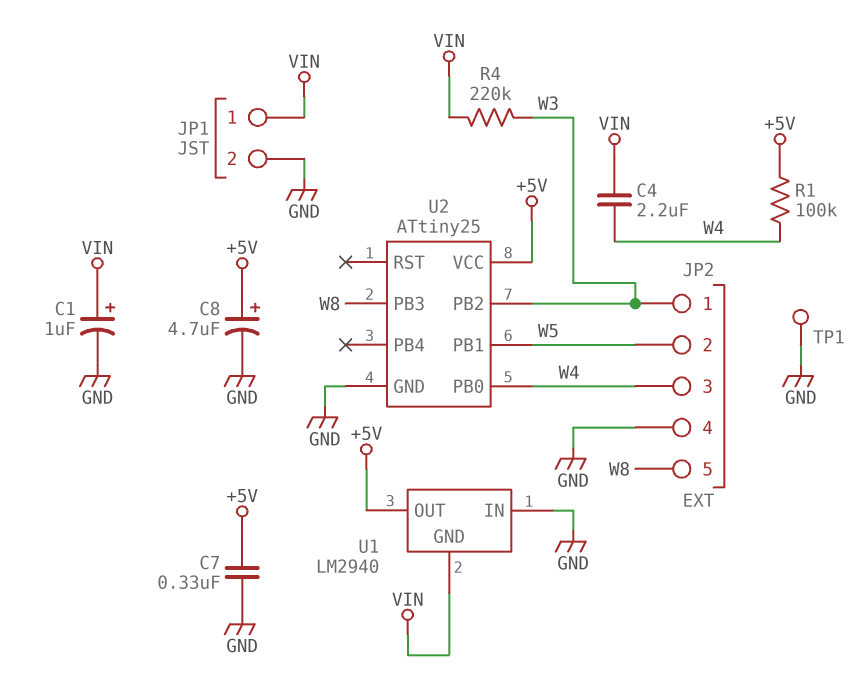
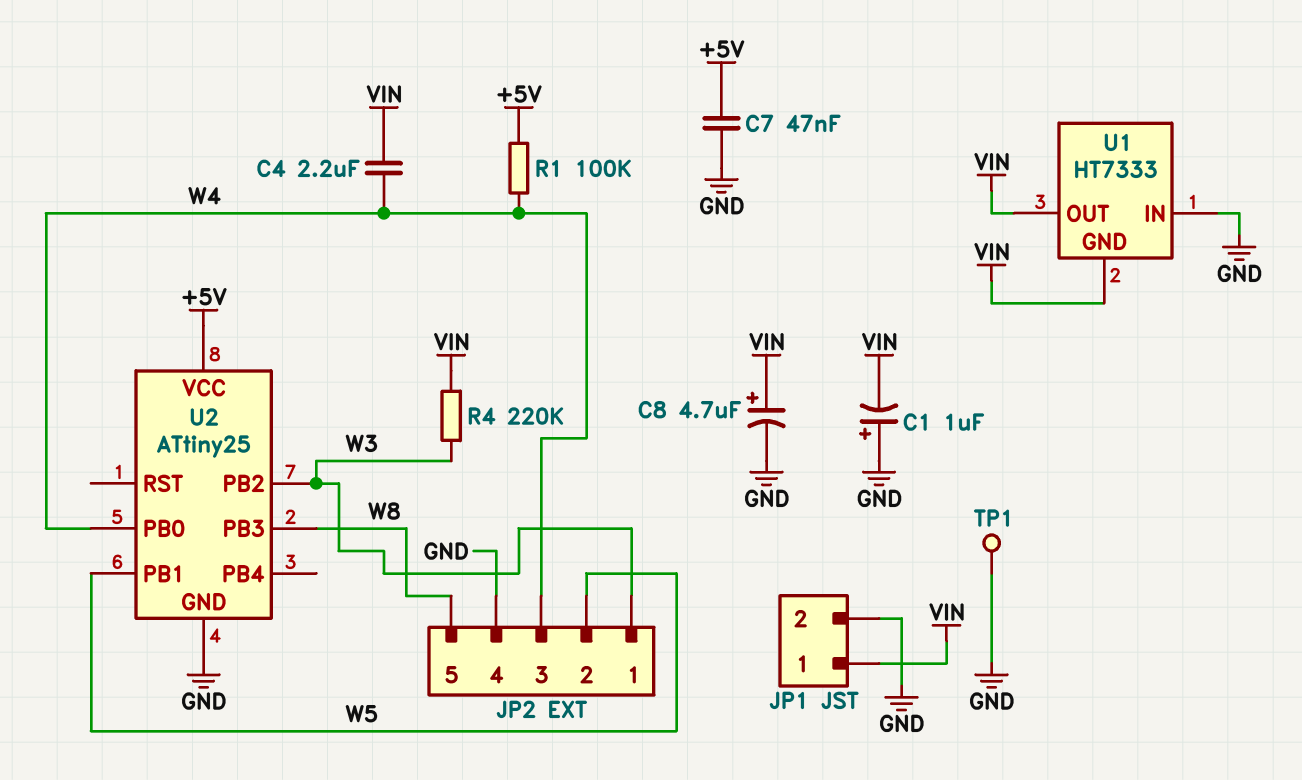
C1: 1uF (plus VIN, minus GND) -> 1uF (plus GND, minus VIN)
C7: 330nF (+5V, GND) -> 47nF (+5V, GND)
C8: 4.7uF (plus +5V, minus GND) -> 4.7uF (plus VIN, minus GND)
U1: LM2940 -> HT7333
U1 pin OUT: +5V -> VIN

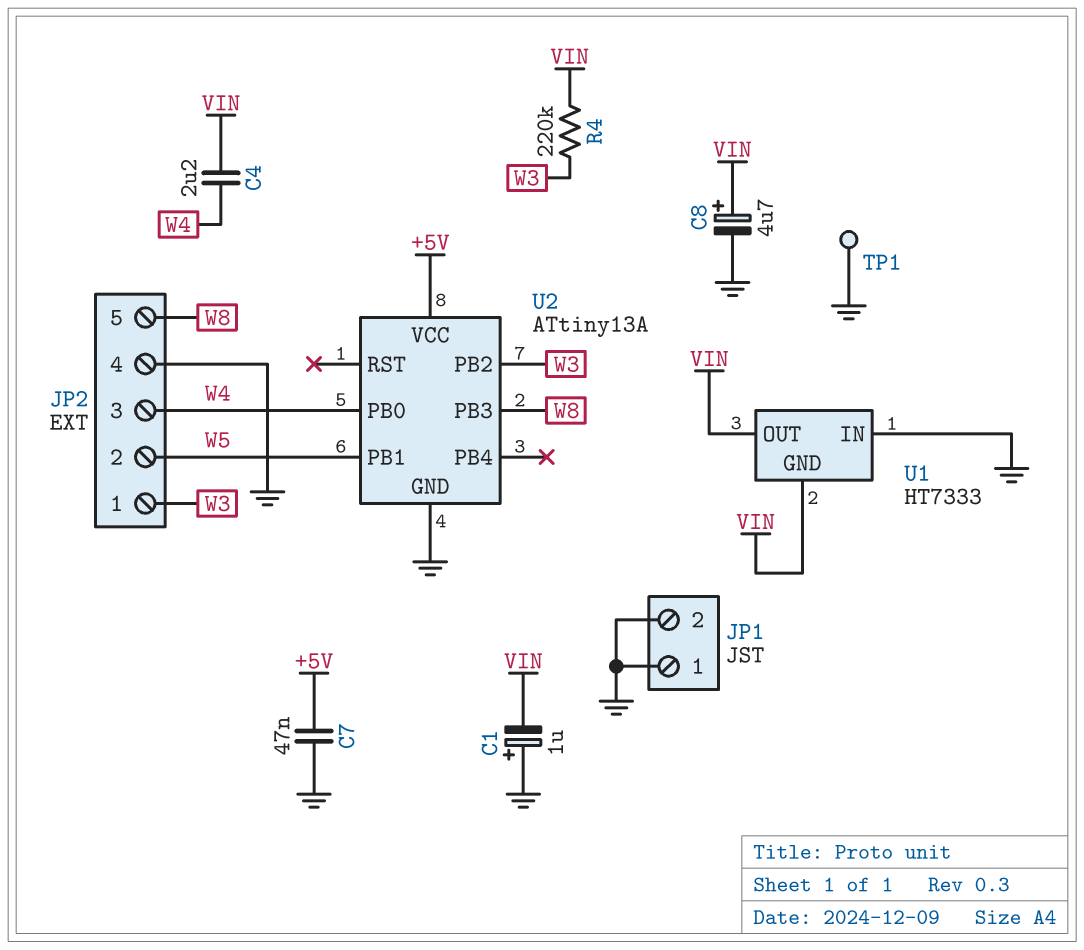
JP1 pin 1: VIN -> GND
R1: 100k (+5V, W4) -> none
U2: ATtiny25 -> ATtiny13A

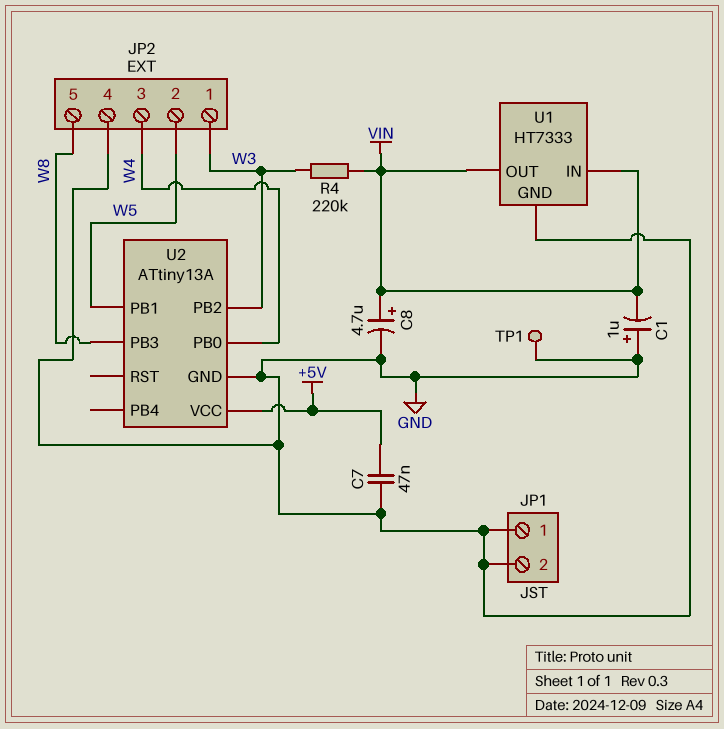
C4: 2.2uF (VIN, W4) -> none
U1 pin GND: VIN -> GND
U1 pin IN: GND -> VIN

